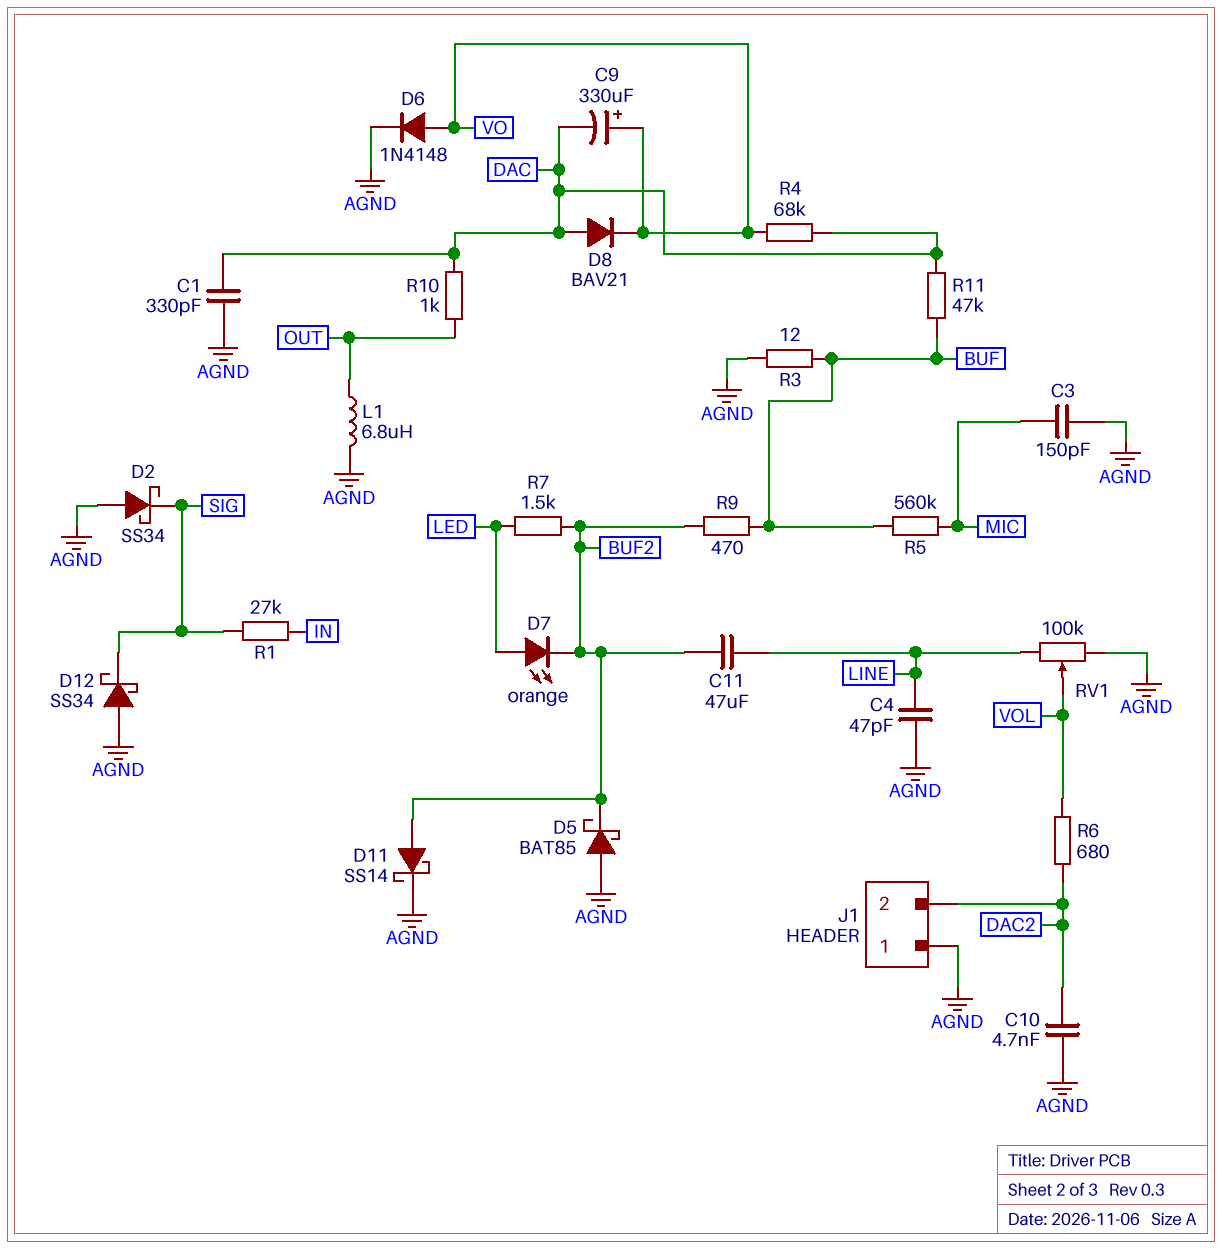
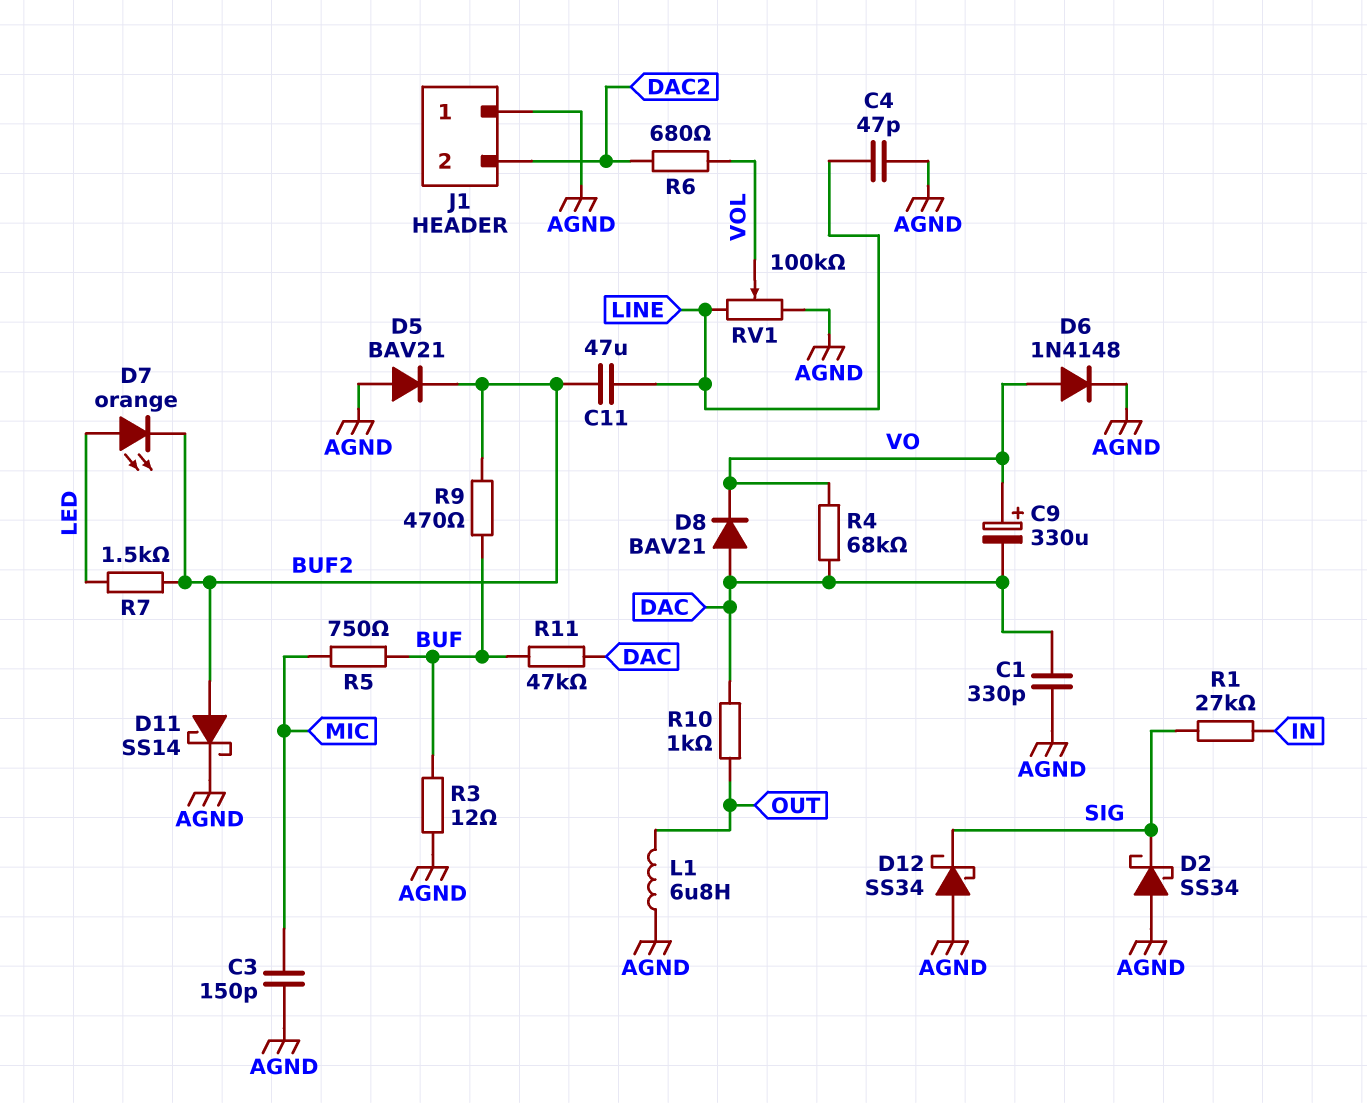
C10: 4.7nF (AGND, DAC2) -> none
D5: schottky BAT85 (A AGND, K BUF2) -> diode BAV21 (A AGND, K BUF2)
R5: 560k (BUF, MIC) -> 750 (BUF, MIC)

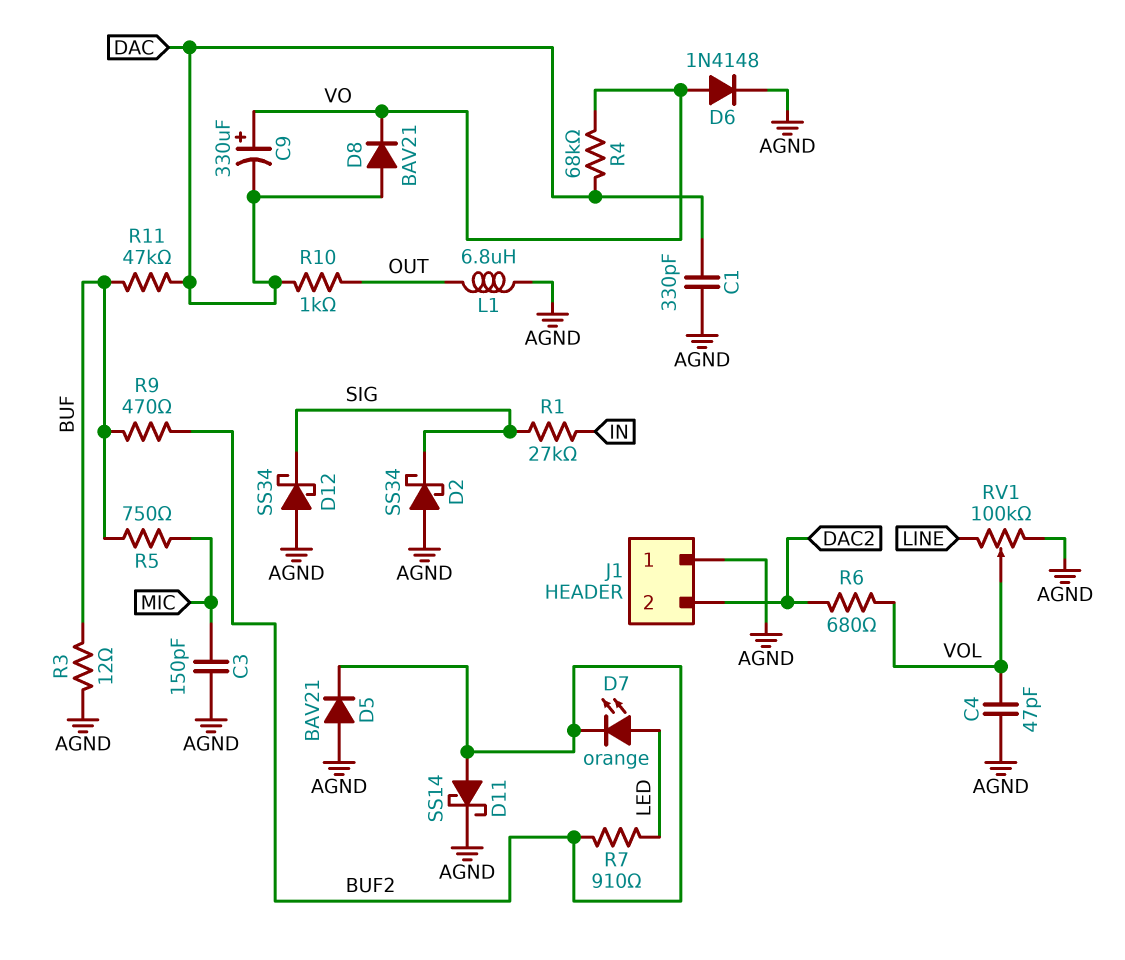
C4: 47pF (AGND, LINE) -> 47pF (AGND, VOL)
C11: 47uF (BUF2, LINE) -> none
R7: 1.5k (BUF2, LED) -> 910 (BUF2, LED)

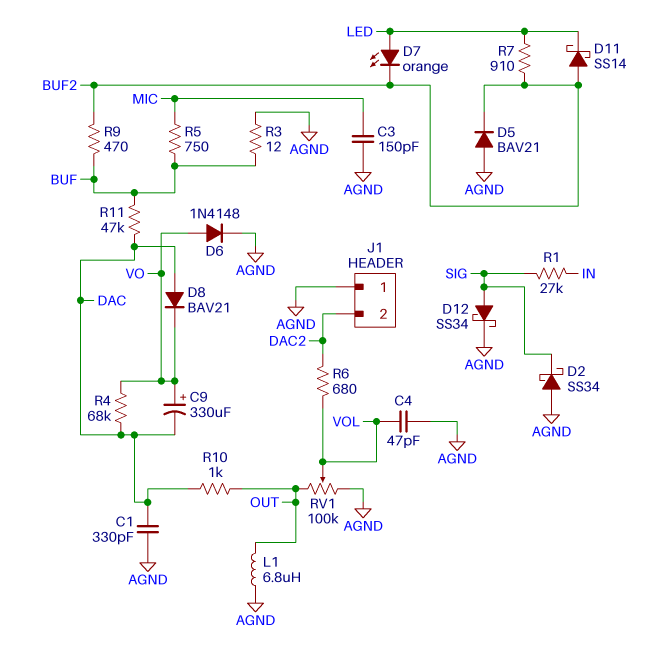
D11: schottky SS14 (A BUF2, K AGND) -> schottky SS14 (A BUF2, K LED)
D12: schottky SS34 (A AGND, K SIG) -> schottky SS34 (A SIG, K AGND)
RV1: 100k (AGND, LINE, wiper VOL) -> 100k (AGND, OUT, wiper VOL)

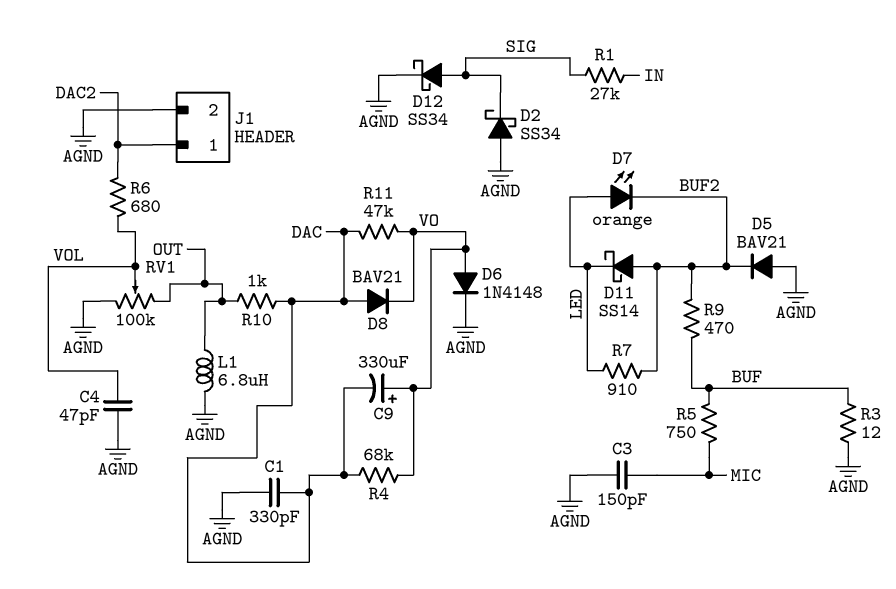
J1 pin 1: AGND -> DAC2
J1 pin 2: DAC2 -> AGND
R11: 47k (BUF, DAC) -> 47k (DAC, VO)

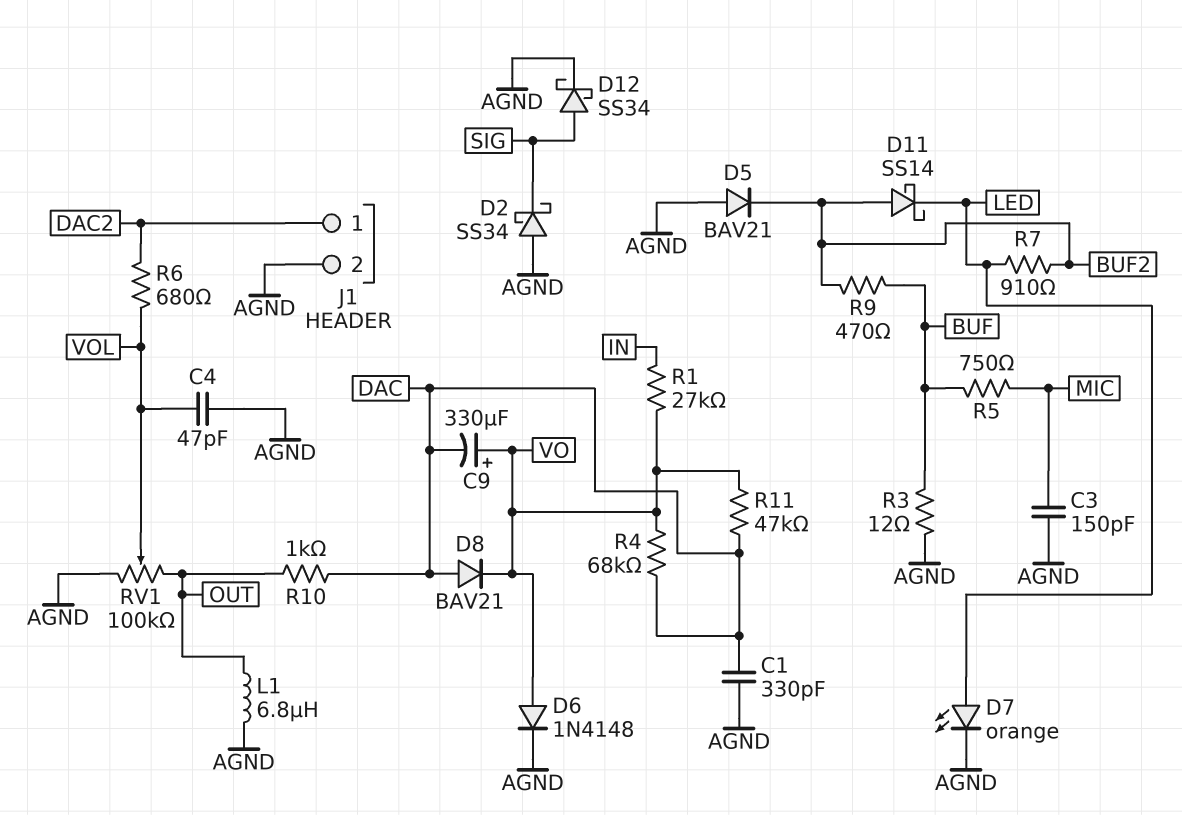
D7: LED orange (A LED, K BUF2) -> LED orange (A LED, K AGND)
R1: 27k (IN, SIG) -> 27k (IN, VO)

